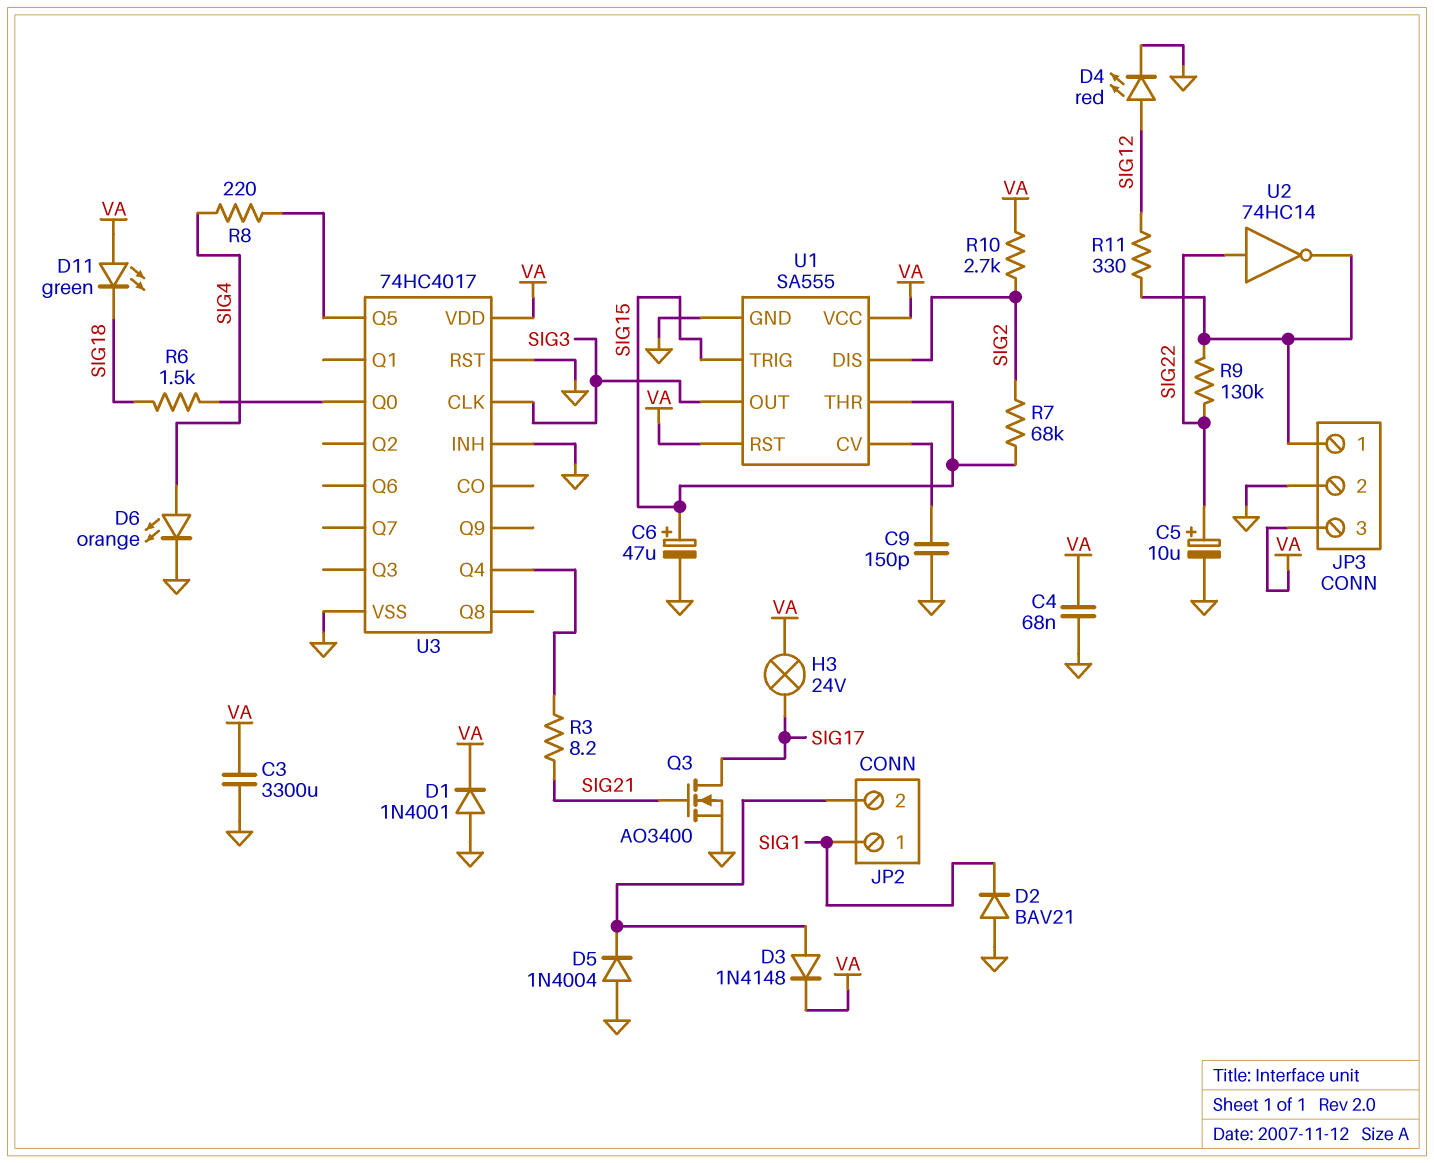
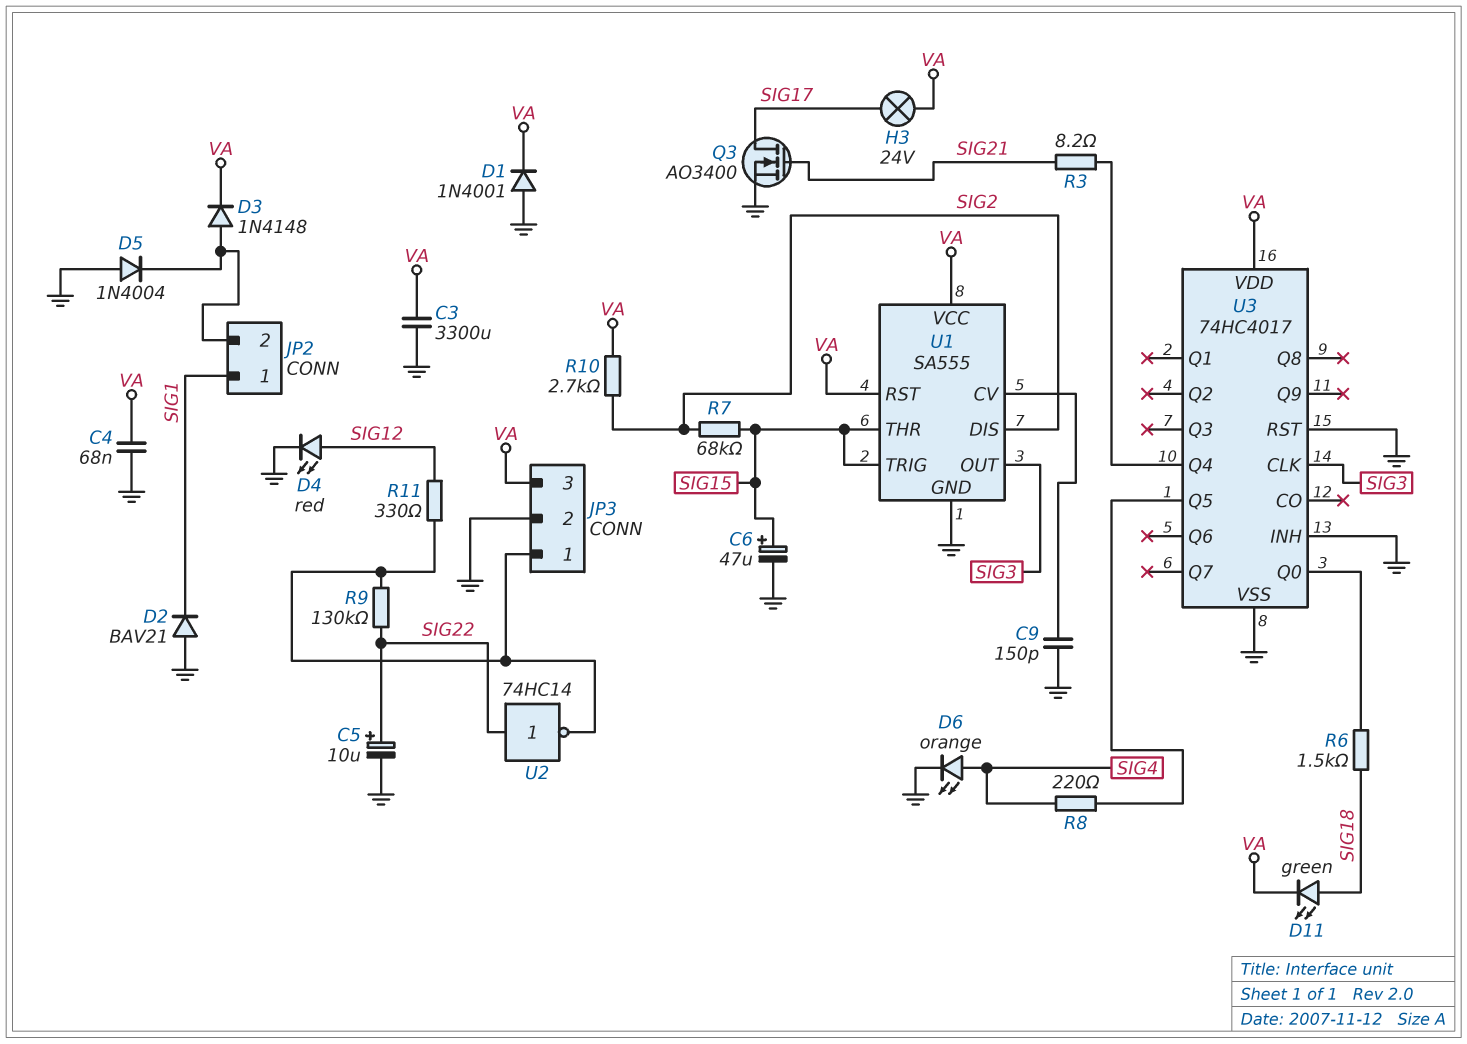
D11: LED green (A VA, K SIG18) -> LED green (A SIG18, K VA)

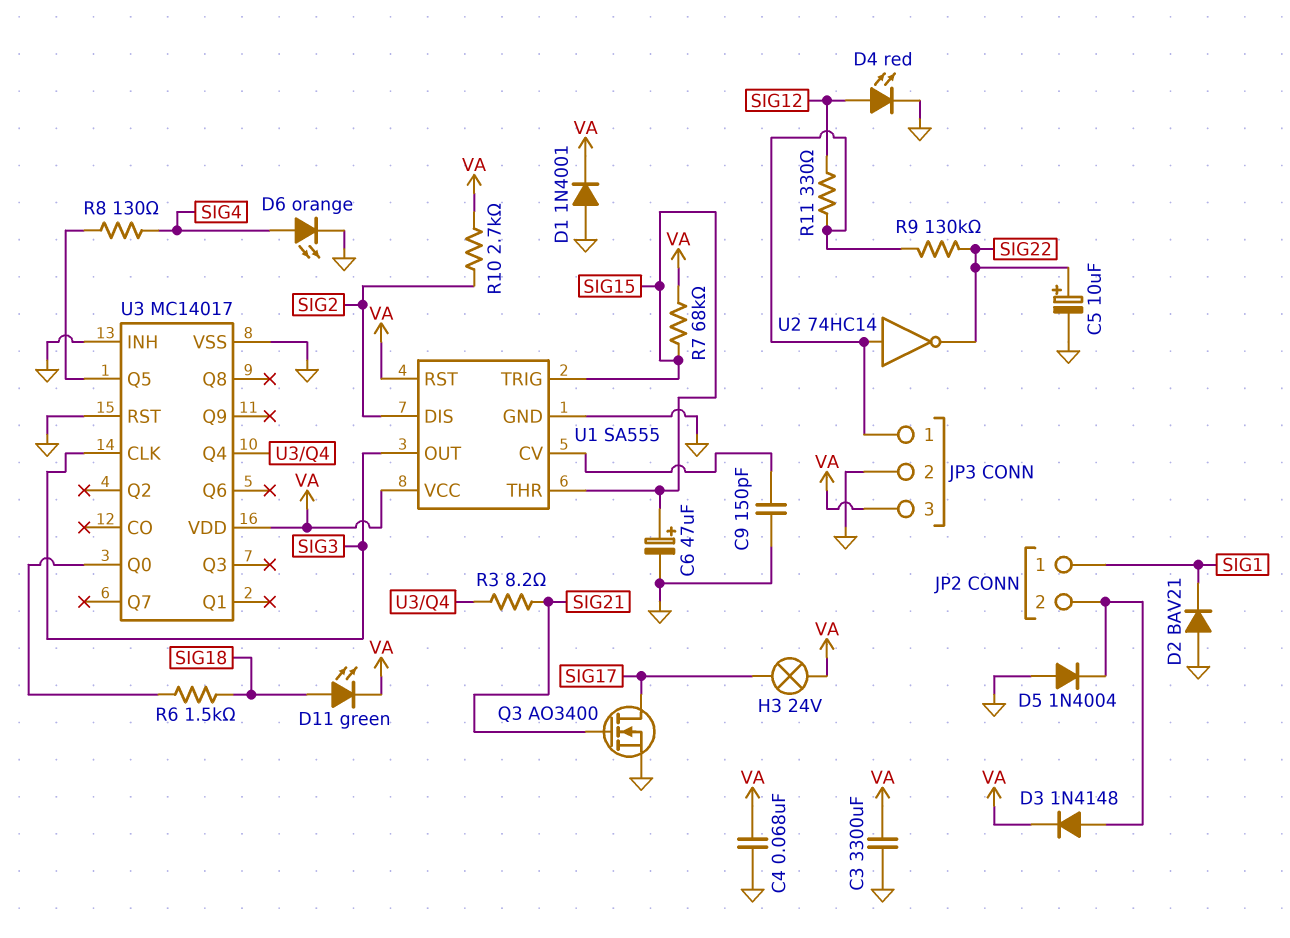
R7: 68k (SIG2, SIG15) -> 68k (SIG15, VA)
R8: 220 (SIG4, U3/Q5) -> 130 (SIG4, U3/Q5)
U2: NOT 74HC14 (in SIG22, out JP3/1) -> NOT 74HC14 (in JP3/1, out SIG22)
U3: 74HC4017 -> MC14017

